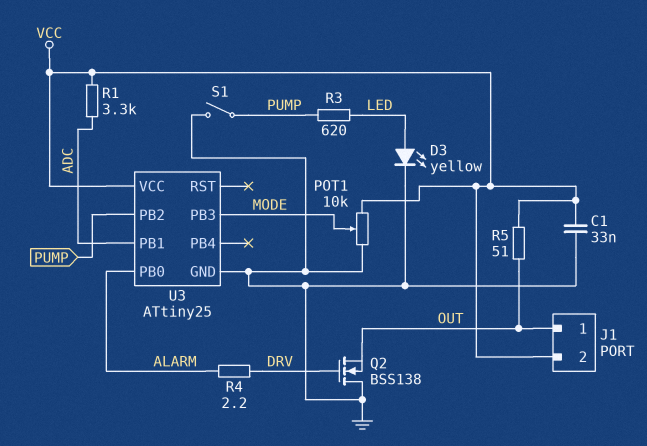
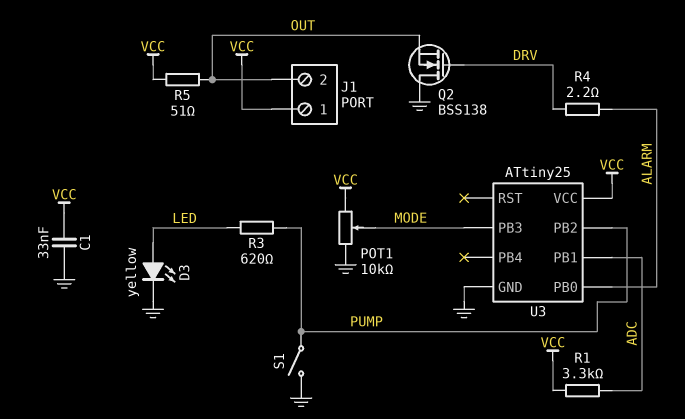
J1 pin 1: OUT -> VCC
J1 pin 2: VCC -> OUT

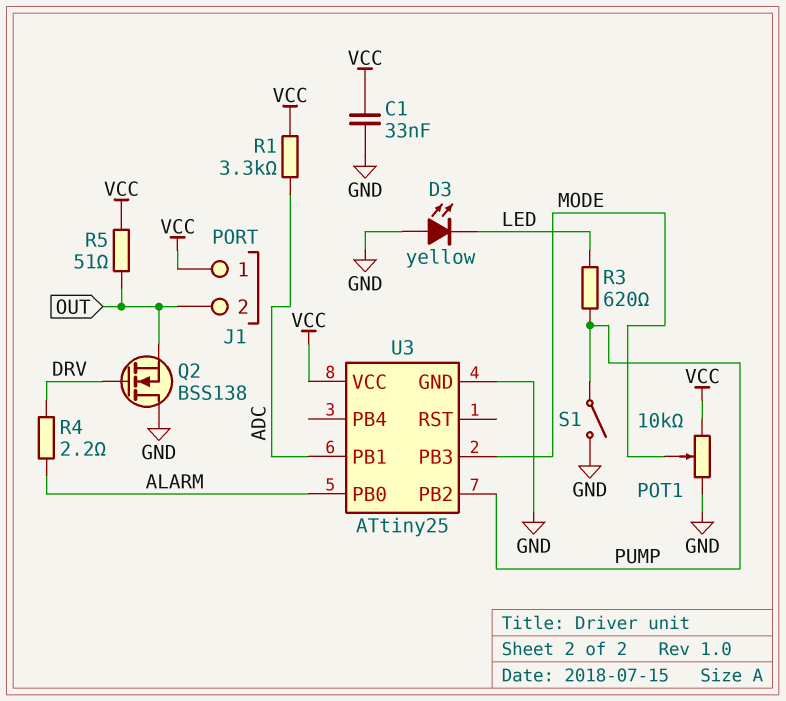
D3: LED yellow (A LED, K GND) -> LED yellow (A GND, K LED)

